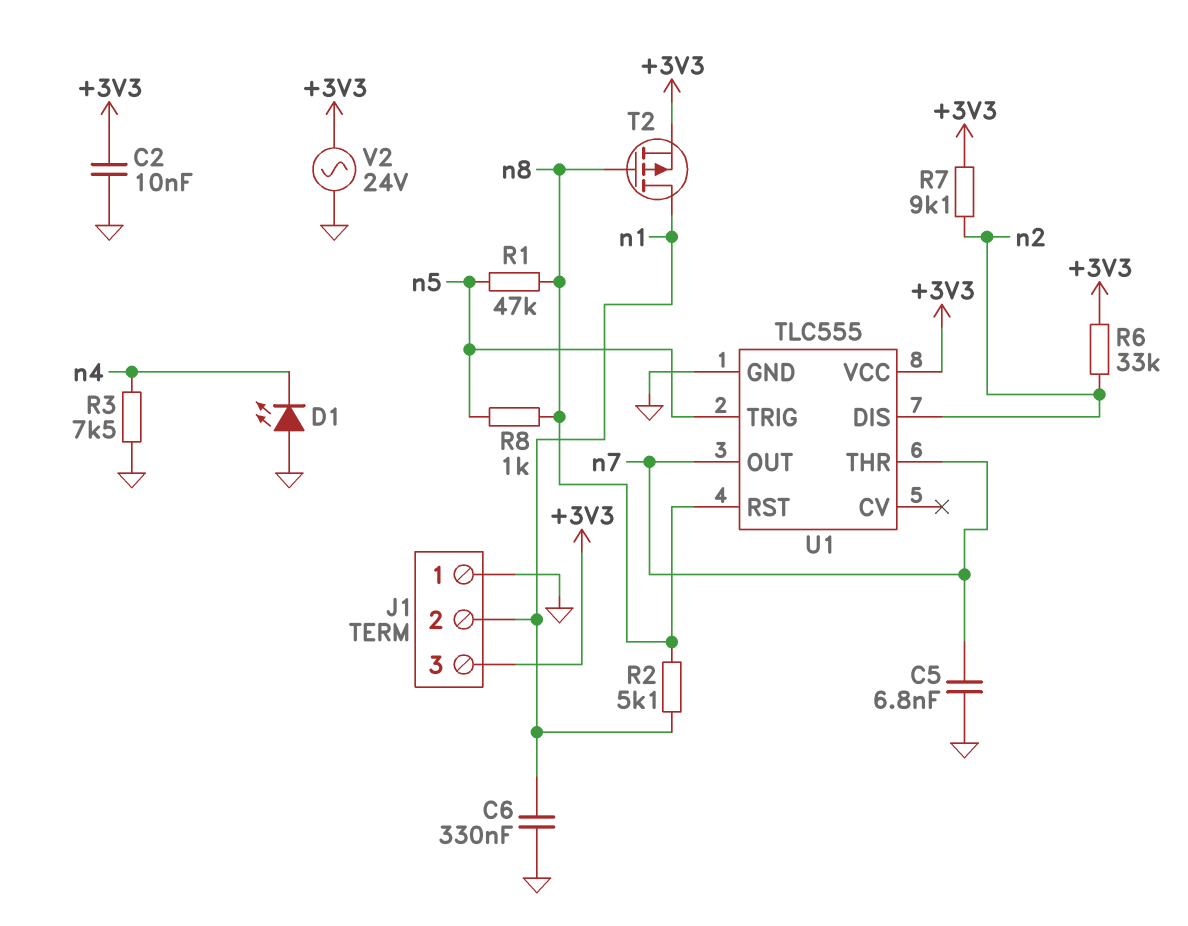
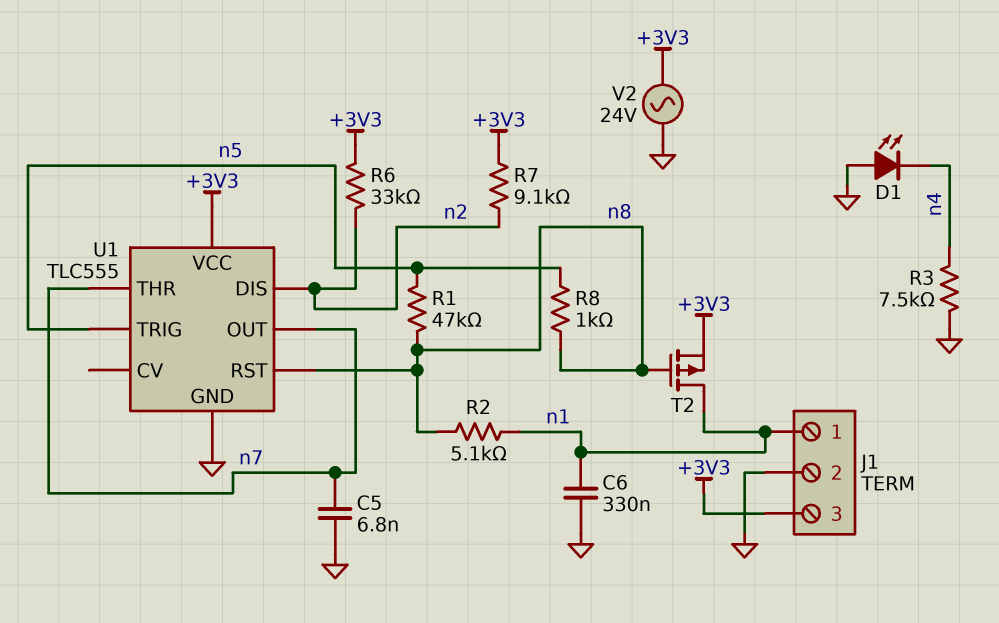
C2: 10nF (+3V3, GND) -> none
J1 pin 1: GND -> n1
J1 pin 2: n1 -> GND

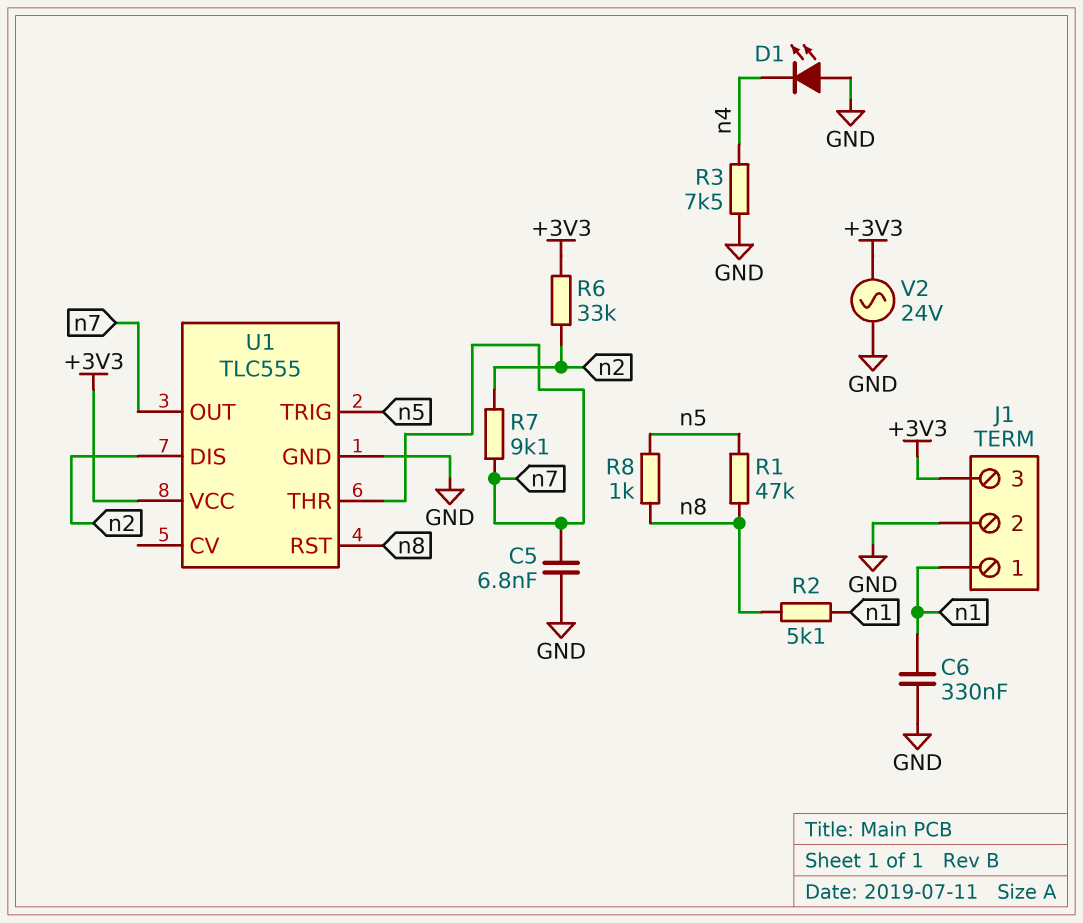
R7: 9.1k (+3V3, n2) -> 9.1k (n2, n7)
T2: PMOS (G n8, D n1, S +3V3) -> none

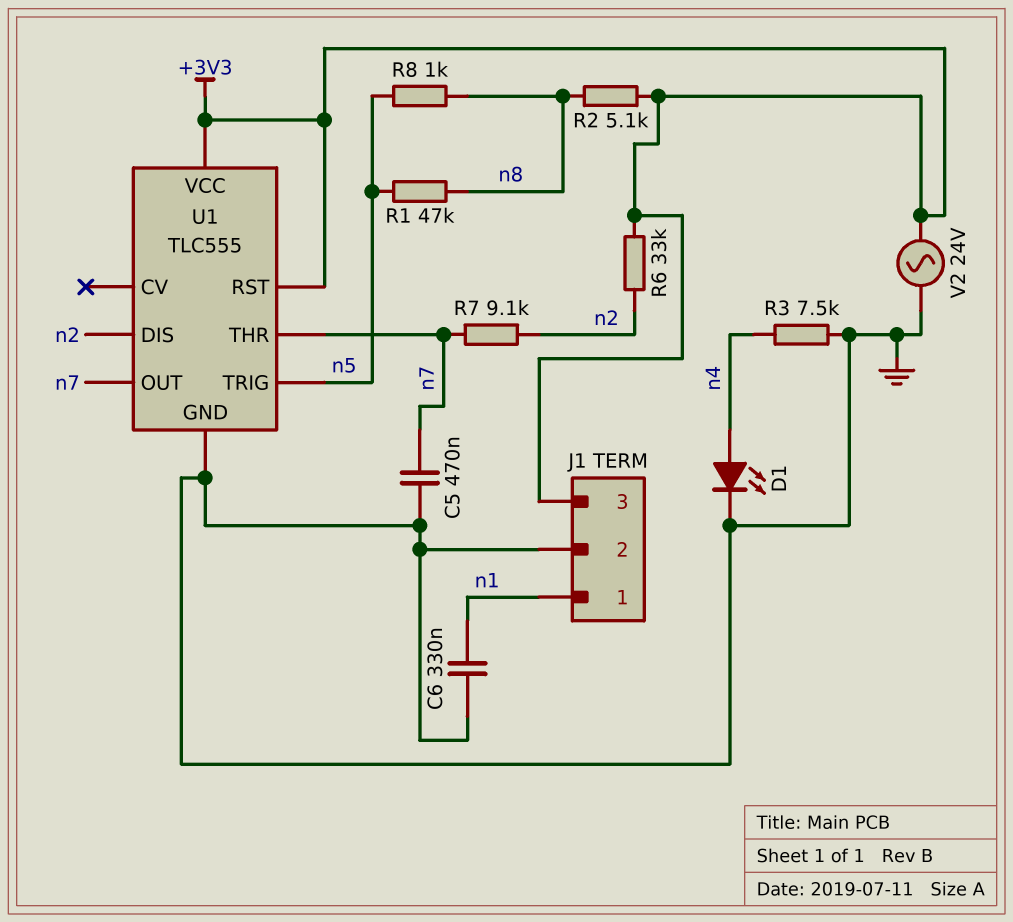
C5: 6.8nF (GND, n7) -> 470nF (GND, n7)
D1: LED (A GND, K n4) -> LED (A n4, K GND)
R2: 5.1k (n1, n8) -> 5.1k (+3V3, n8)
U1 pin RST: n8 -> +3V3

